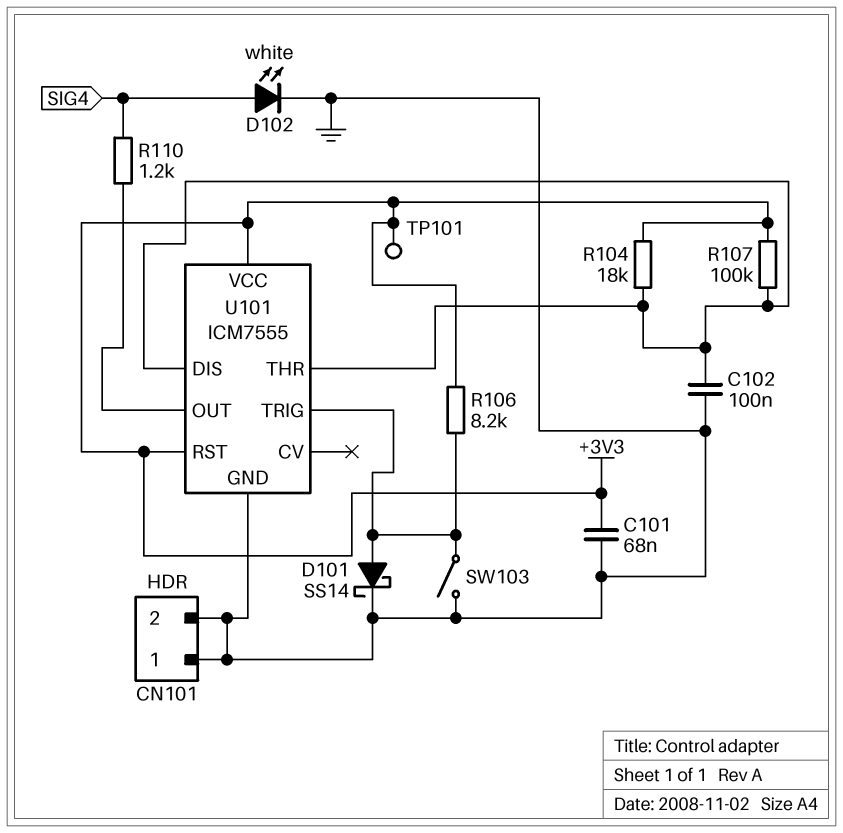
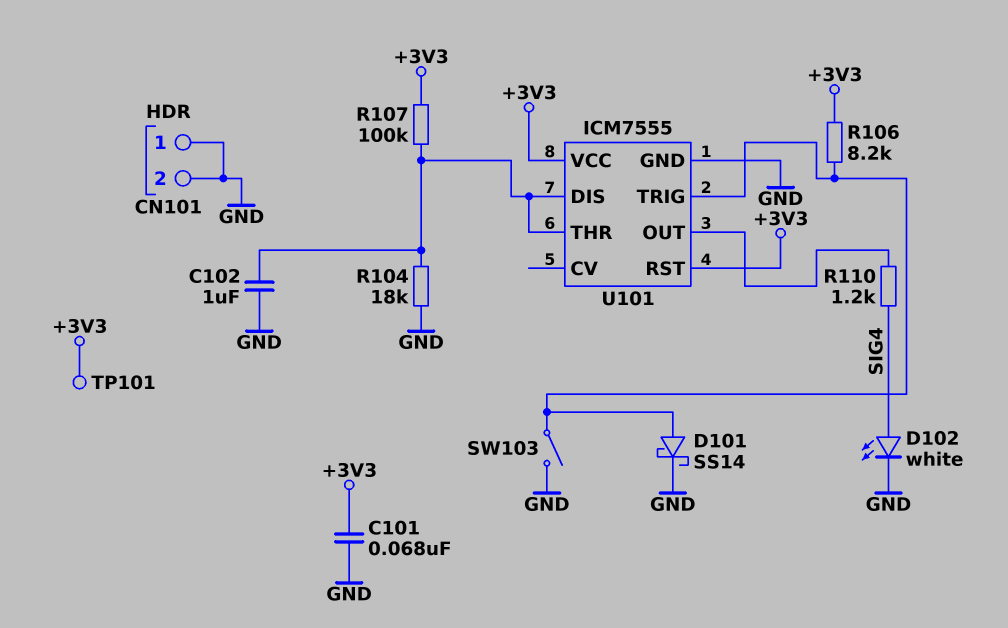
C102: 100nF (GND, U101/DIS) -> 1uF (GND, U101/DIS)
R104: 18k (+3V3, U101/DIS) -> 18k (GND, U101/DIS)

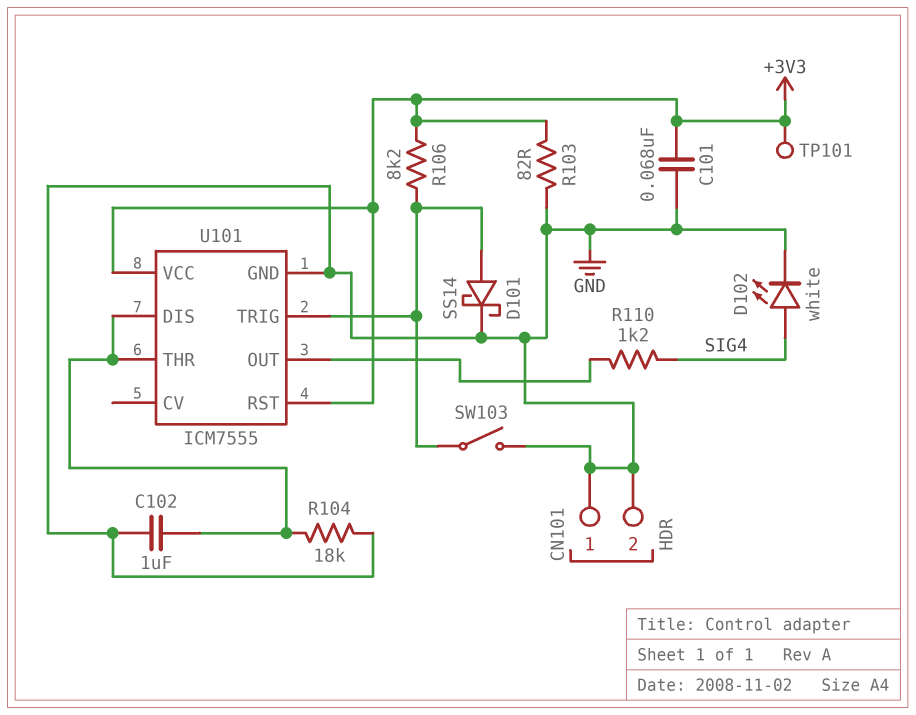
R103: none -> 82 (+3V3, GND)
R107: 100k (+3V3, U101/DIS) -> none

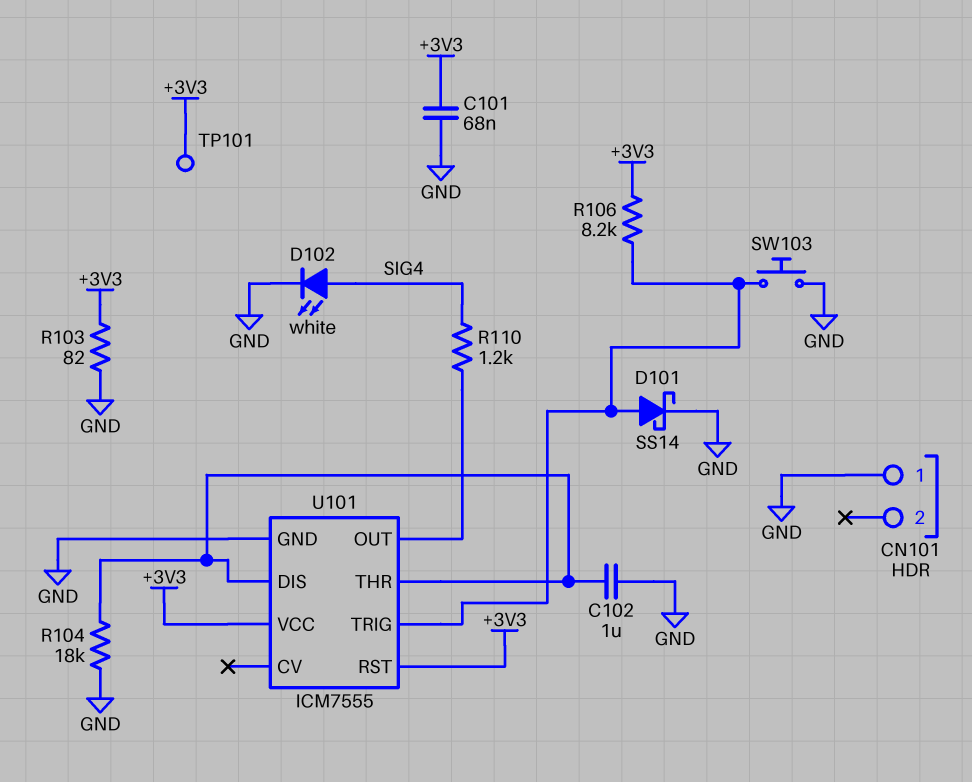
CN101 pin 2: GND -> none
SW103: switch (GND, U101/TRIG) -> button (GND, U101/TRIG)

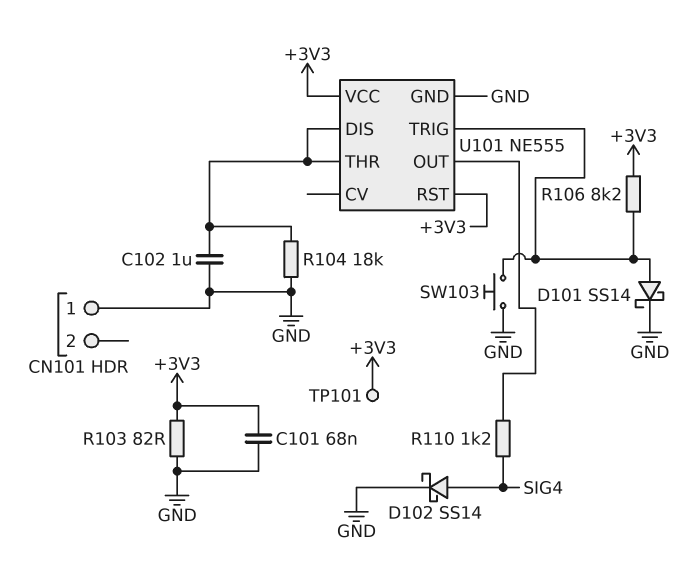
D102: LED white (A SIG4, K GND) -> schottky SS14 (A SIG4, K GND)
U101: ICM7555 -> NE555

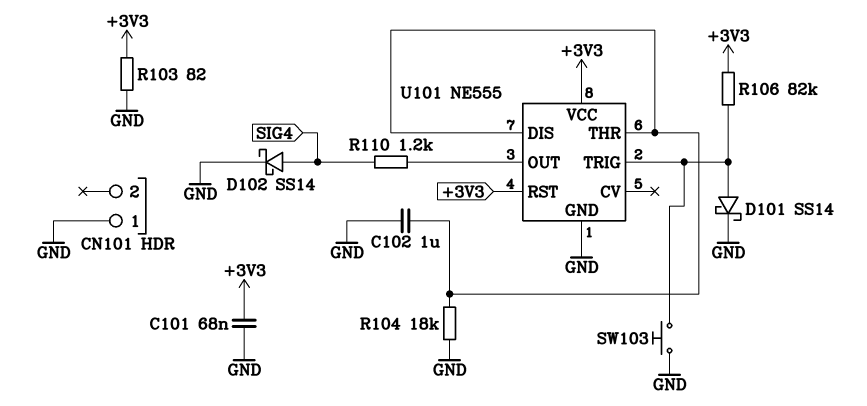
R106: 8.2k (+3V3, U101/TRIG) -> 82k (+3V3, U101/TRIG)
TP101: test point (+3V3) -> none

